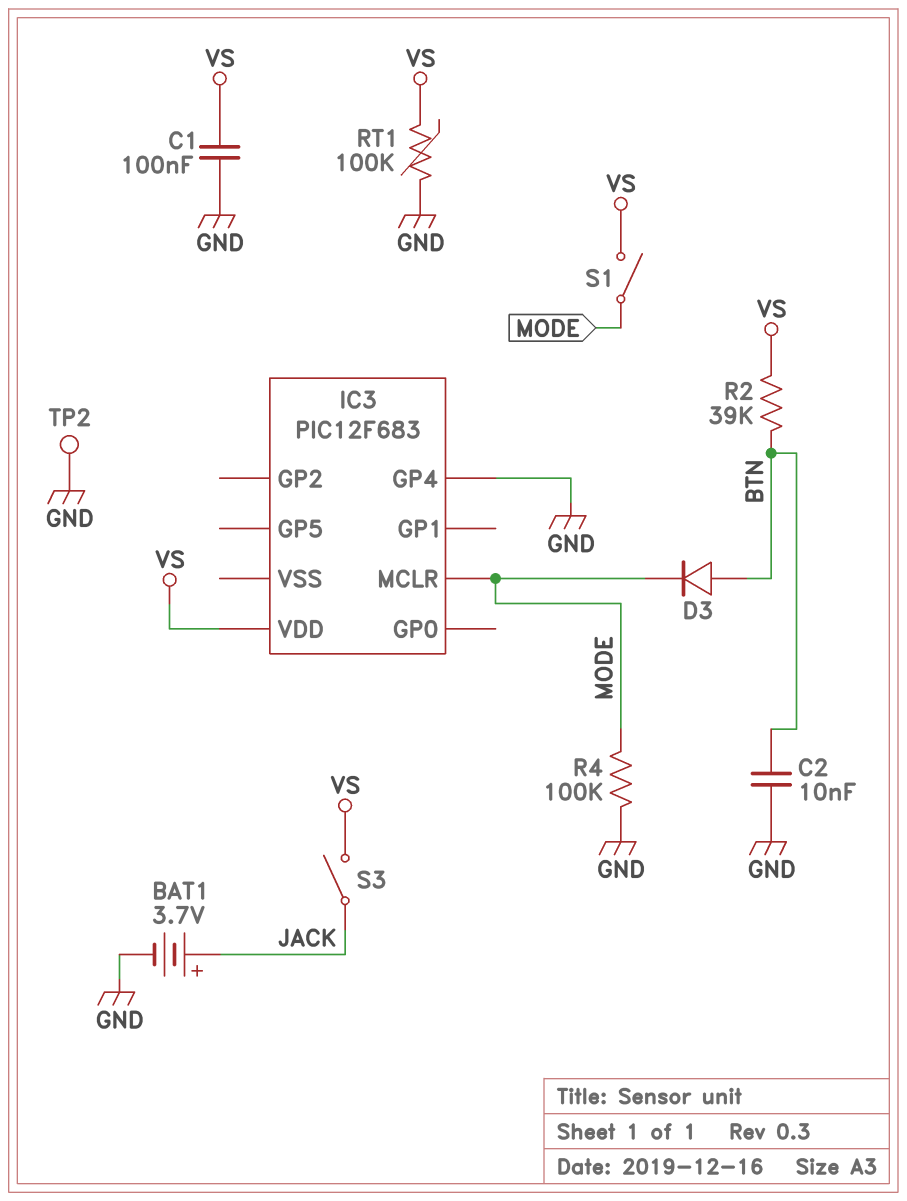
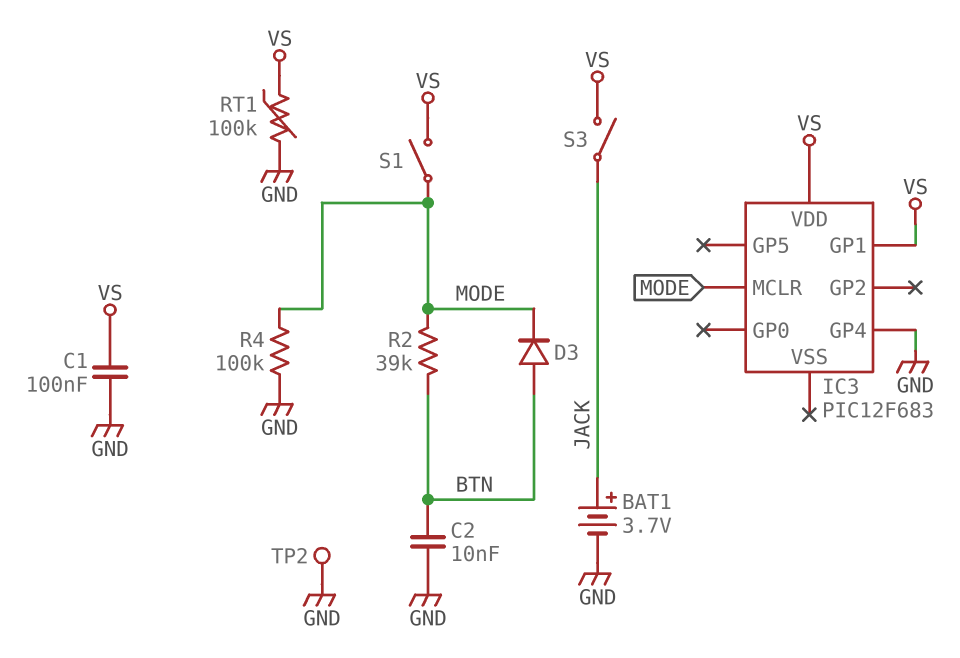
IC3 pin GP1: none -> VS
R2: 39k (BTN, VS) -> 39k (BTN, MODE)

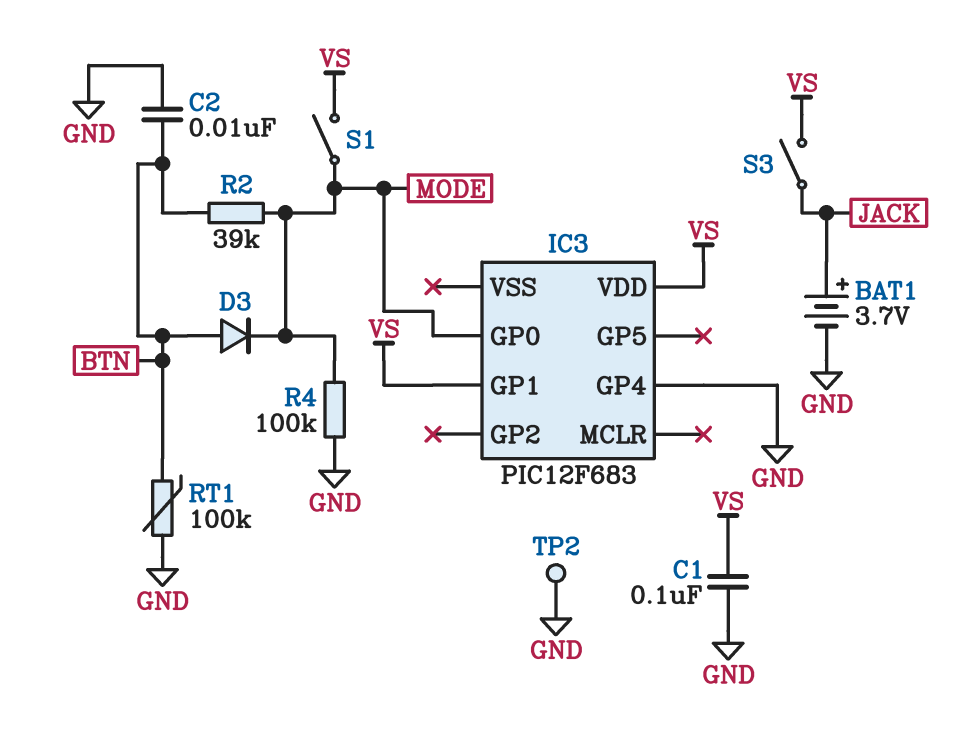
IC3 pin GP0: none -> MODE
IC3 pin MCLR: MODE -> none
RT1: 100k (GND, VS) -> 100k (BTN, GND)

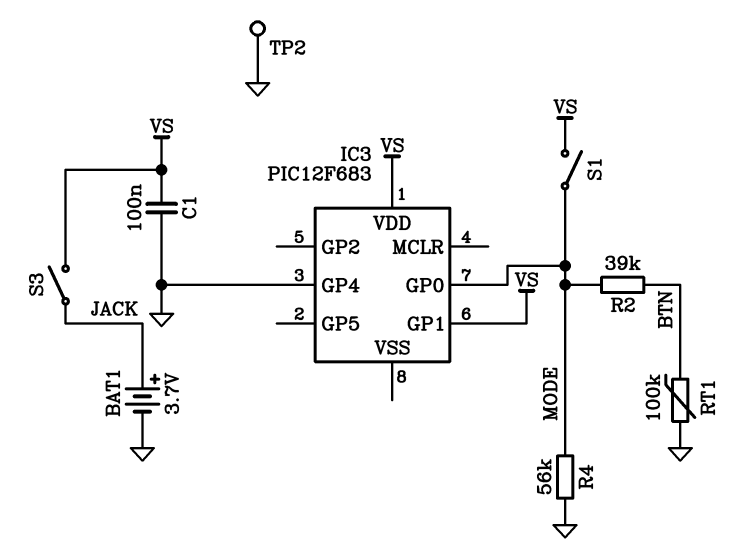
C2: 10nF (BTN, GND) -> none
D3: diode (A BTN, K MODE) -> none
R4: 100k (GND, MODE) -> 56k (GND, MODE)

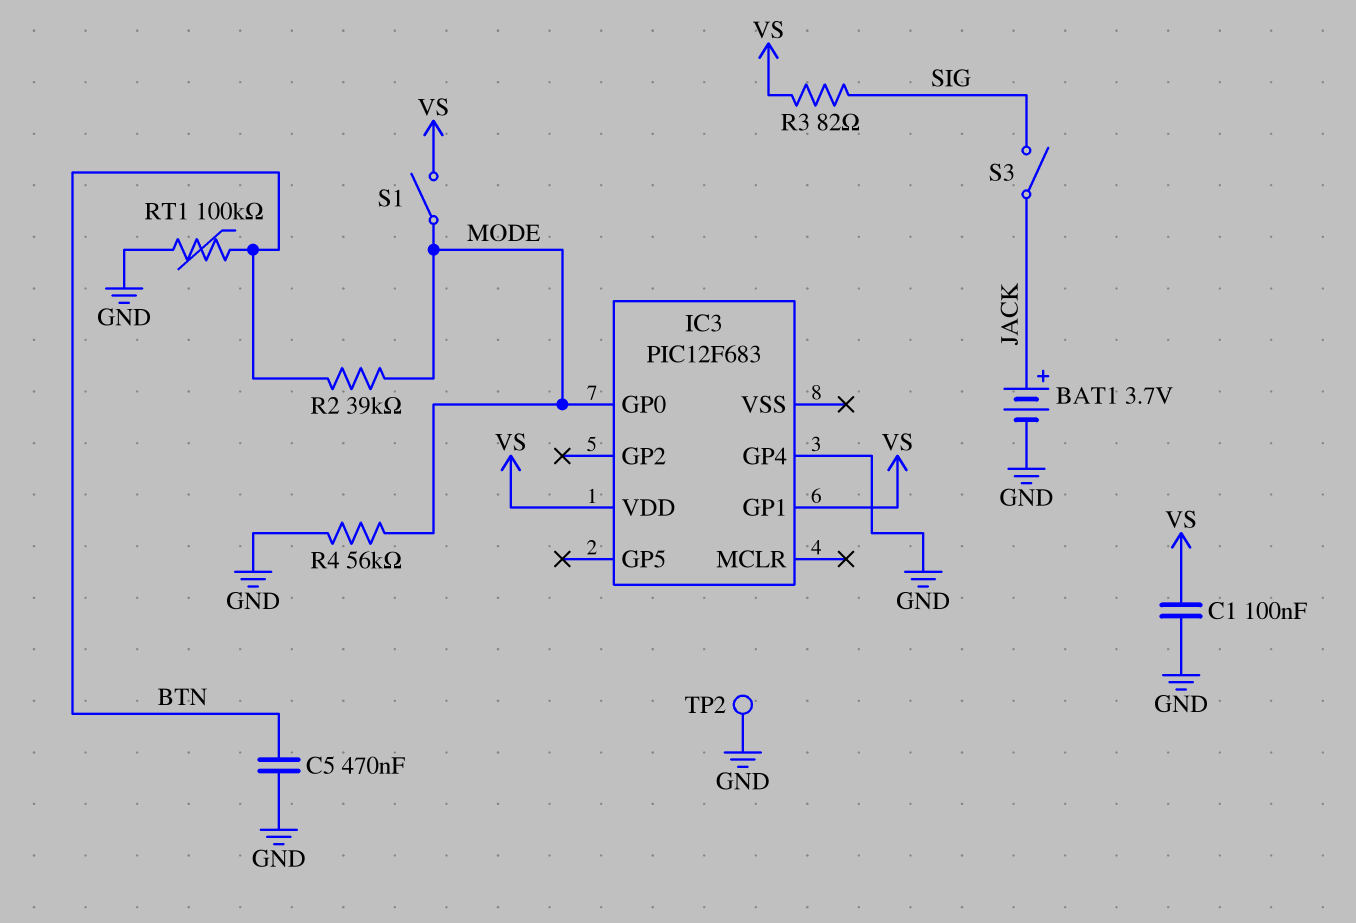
C5: none -> 470nF (BTN, GND)
R3: none -> 82 (SIG, VS)
S3: switch (JACK, VS) -> switch (JACK, SIG)

